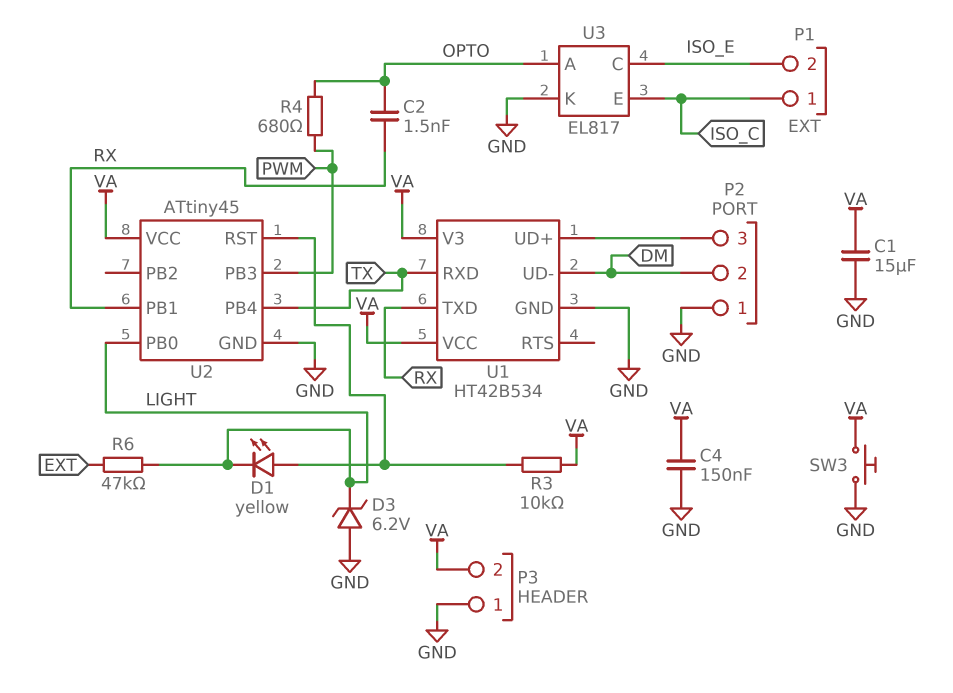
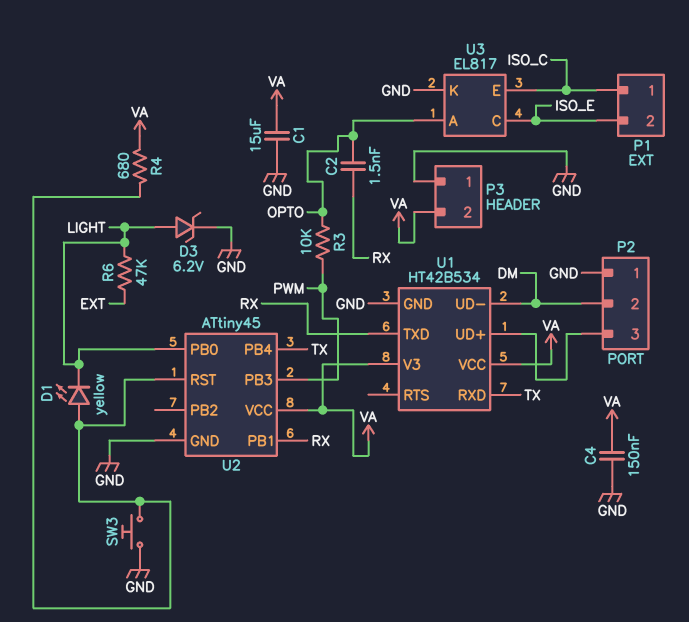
D3: zener 6.2V (A GND, K LIGHT) -> zener 6.2V (A LIGHT, K GND)
R3: 10k (U2/RST, VA) -> 10k (OPTO, PWM)
R4: 680 (OPTO, PWM) -> 680 (U2/RST, VA)
SW3: button (GND, VA) -> button (GND, U2/RST)

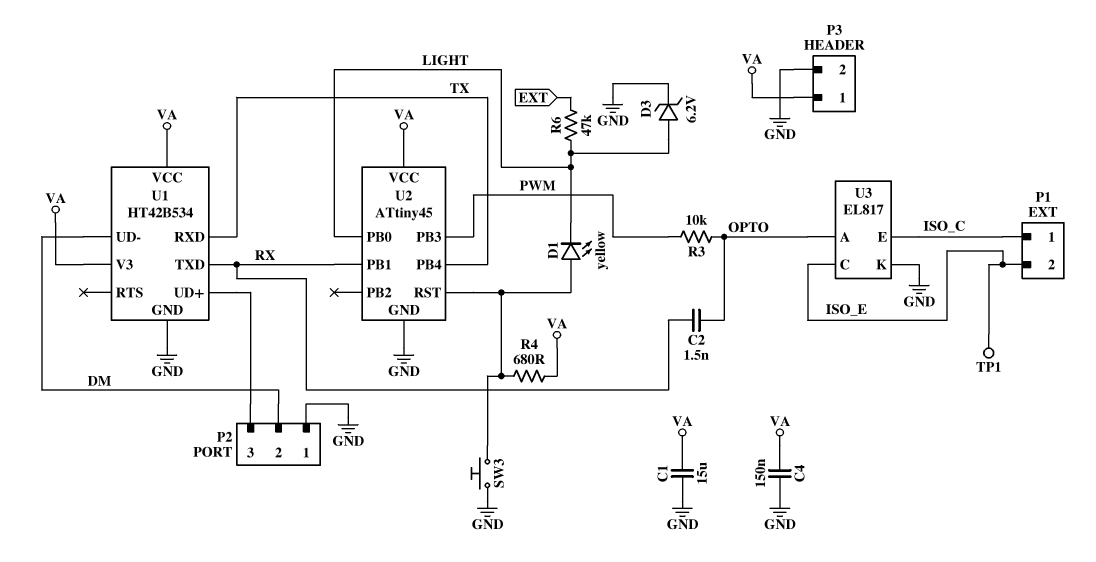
P3 pin 1: GND -> VA
P3 pin 2: VA -> GND
TP1: none -> test point (ISO_E)

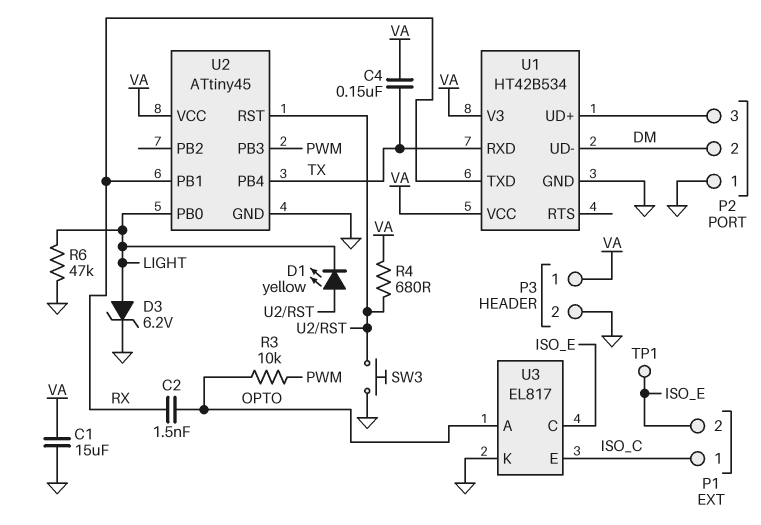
C4: 150nF (GND, VA) -> 150nF (TX, VA)
R6: 47k (EXT, LIGHT) -> 47k (GND, LIGHT)

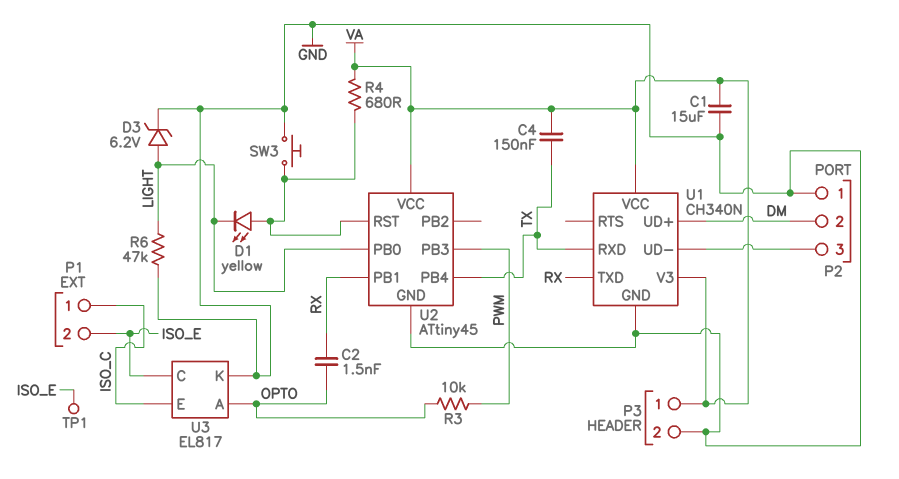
U1: HT42B534 -> CH340N
U1 pin UD+: P2/3 -> DM
U1 pin UD-: DM -> P2/3

